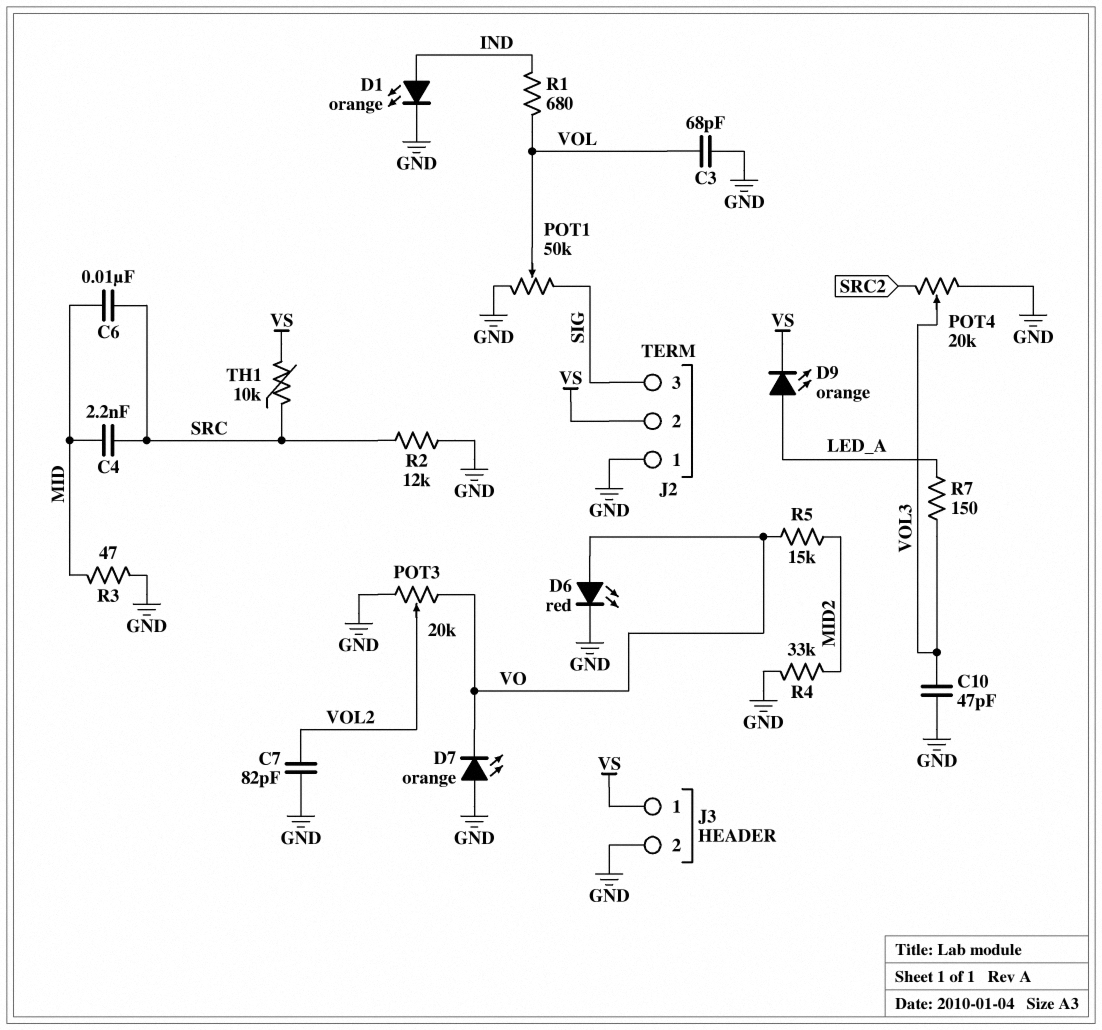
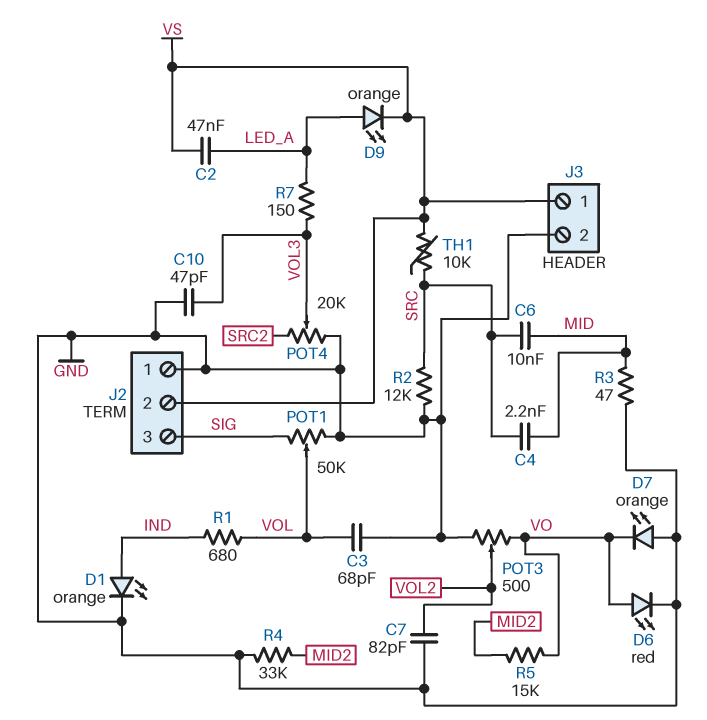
C2: none -> 47nF (LED_A, VS)
POT3: 20k (GND, VO, wiper VOL2) -> 500 (GND, VO, wiper VOL2)

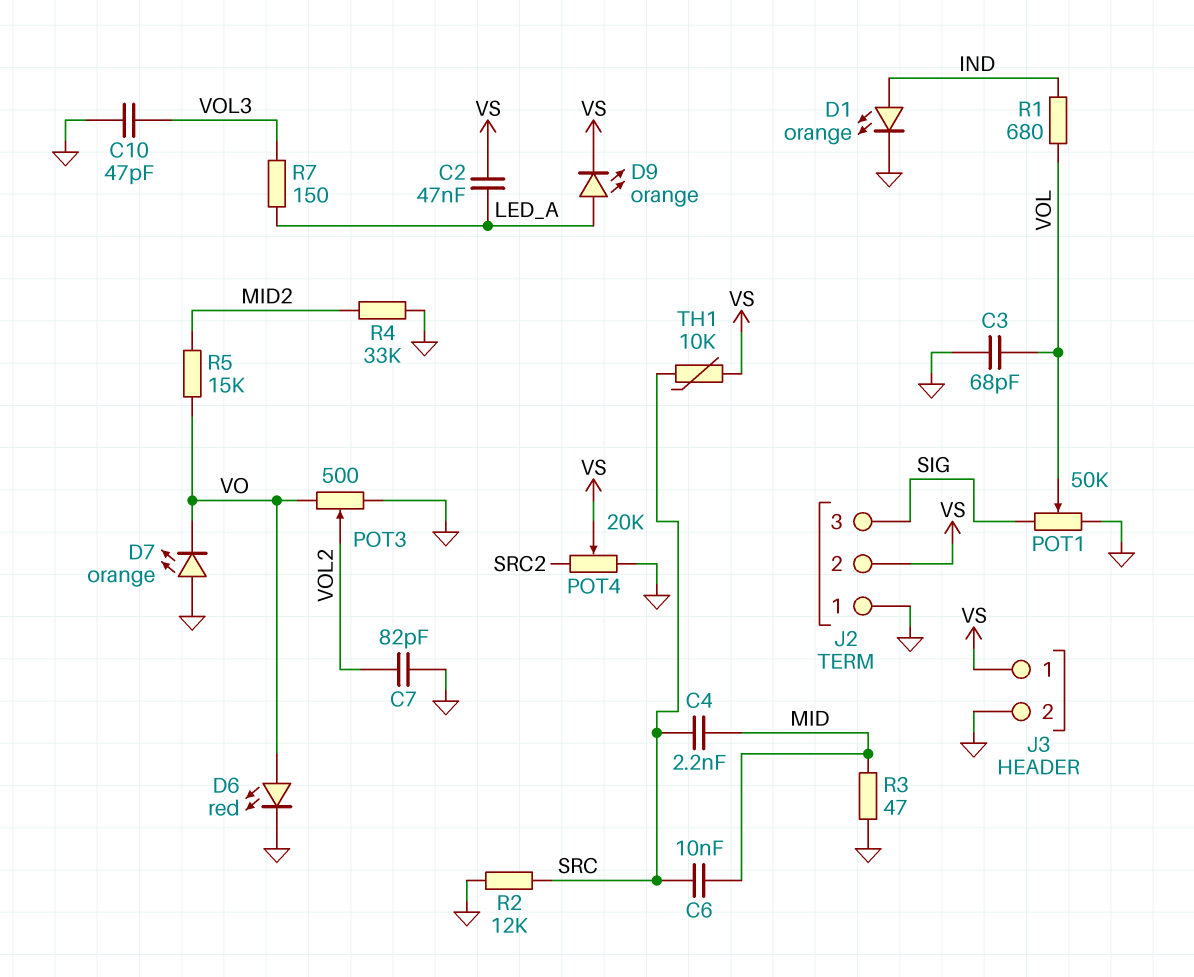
POT4: 20k (GND, SRC2, wiper VOL3) -> 20k (GND, SRC2, wiper VS)

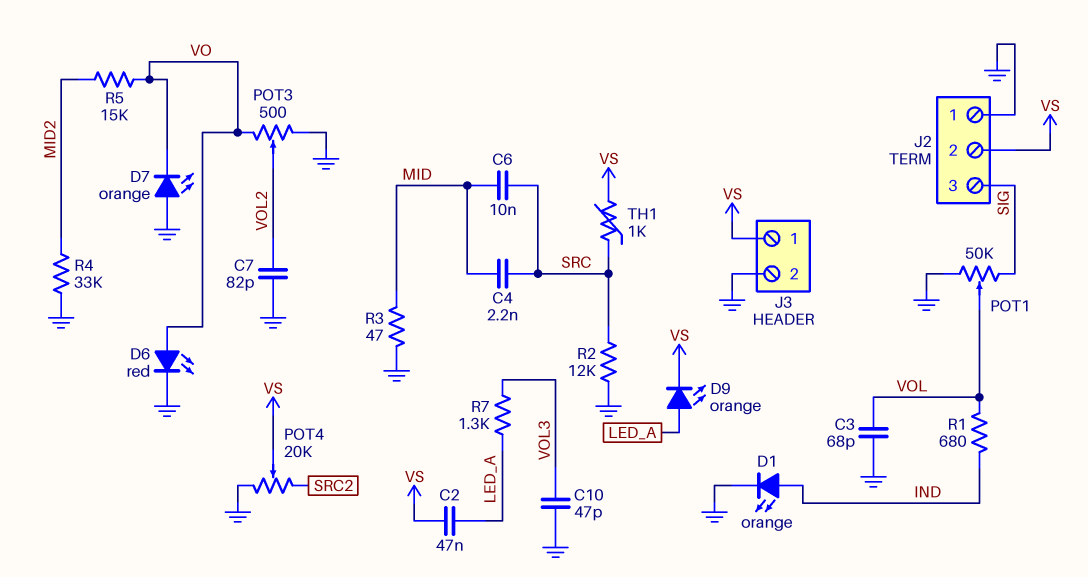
R7: 150 (LED_A, VOL3) -> 1.3k (LED_A, VOL3)
TH1: 10k (SRC, VS) -> 1k (SRC, VS)

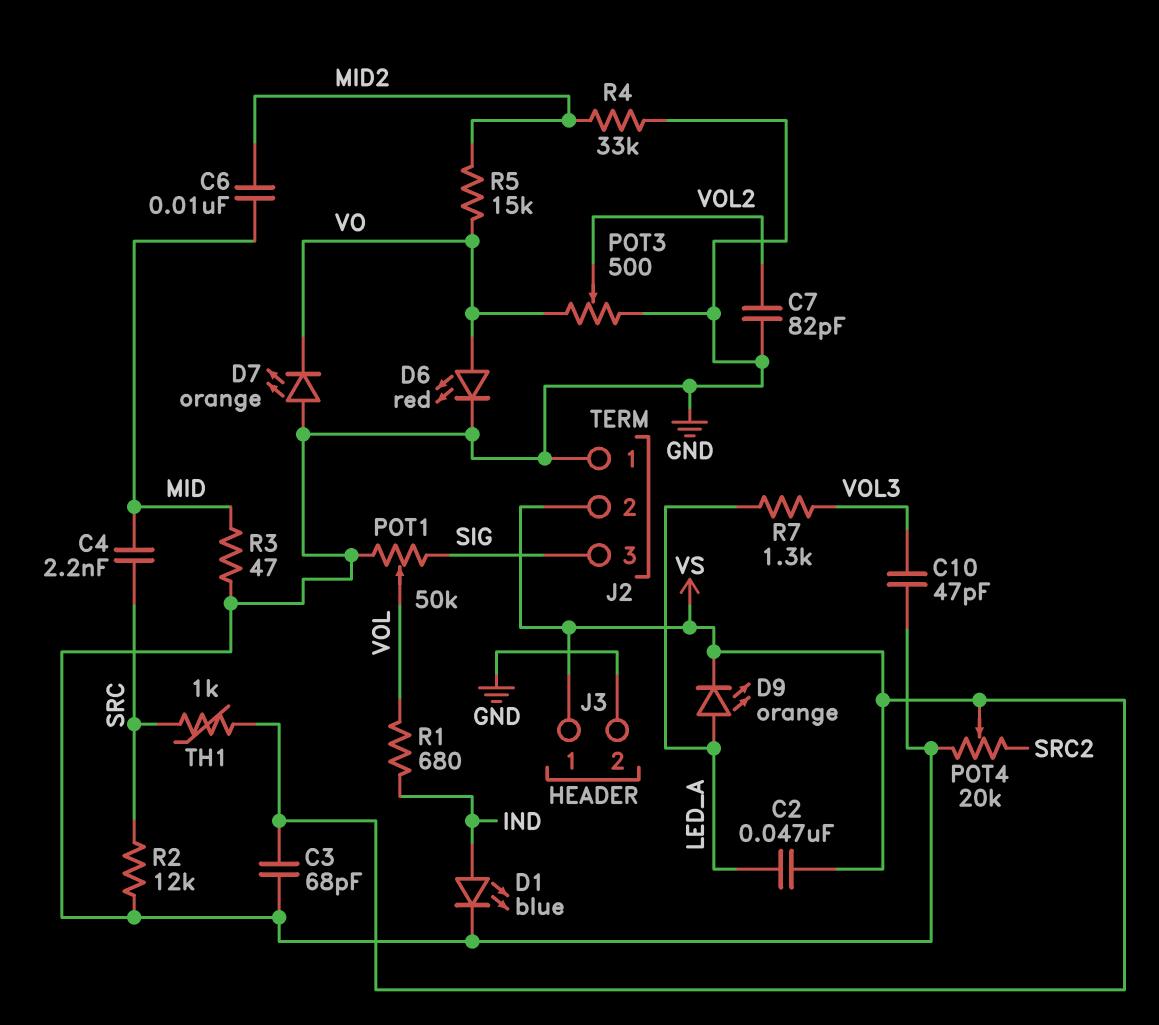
C3: 68pF (GND, VOL) -> 68pF (GND, VS)
C6: 10nF (MID, SRC) -> 10nF (MID, MID2)
D1: LED orange (A IND, K GND) -> LED blue (A IND, K GND)

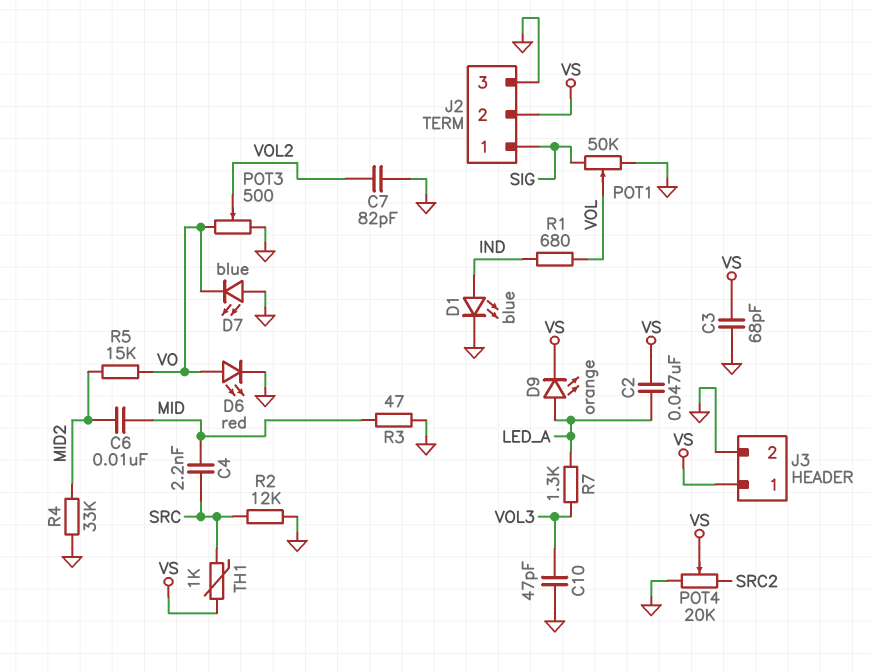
D7: LED orange (A GND, K VO) -> LED blue (A GND, K VO)
J2 pin 1: GND -> SIG
J2 pin 3: SIG -> GND

